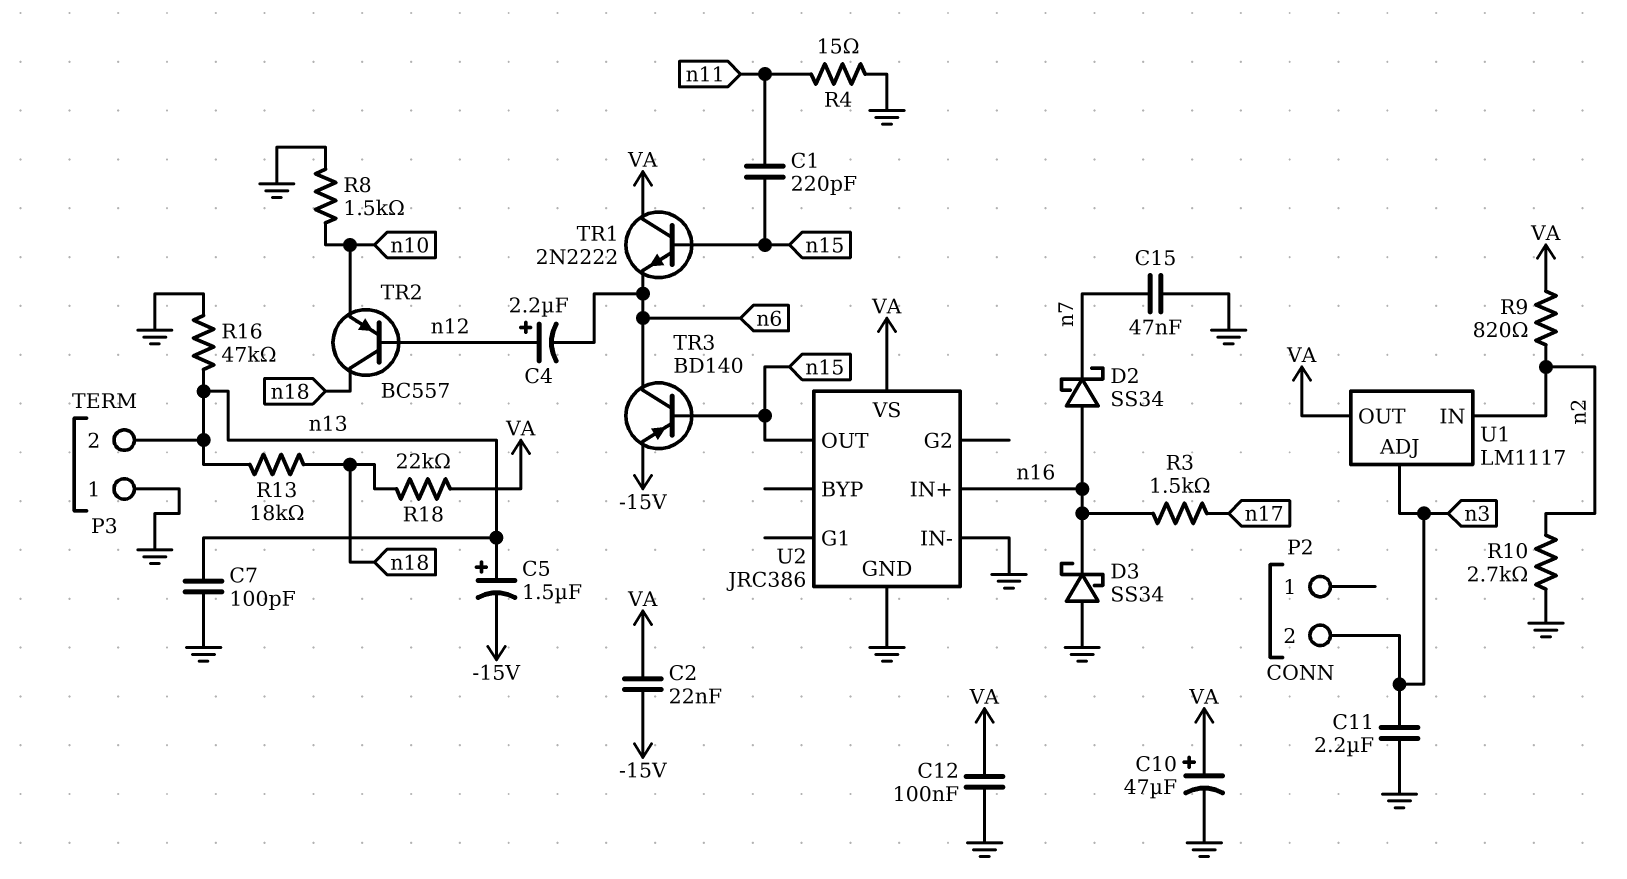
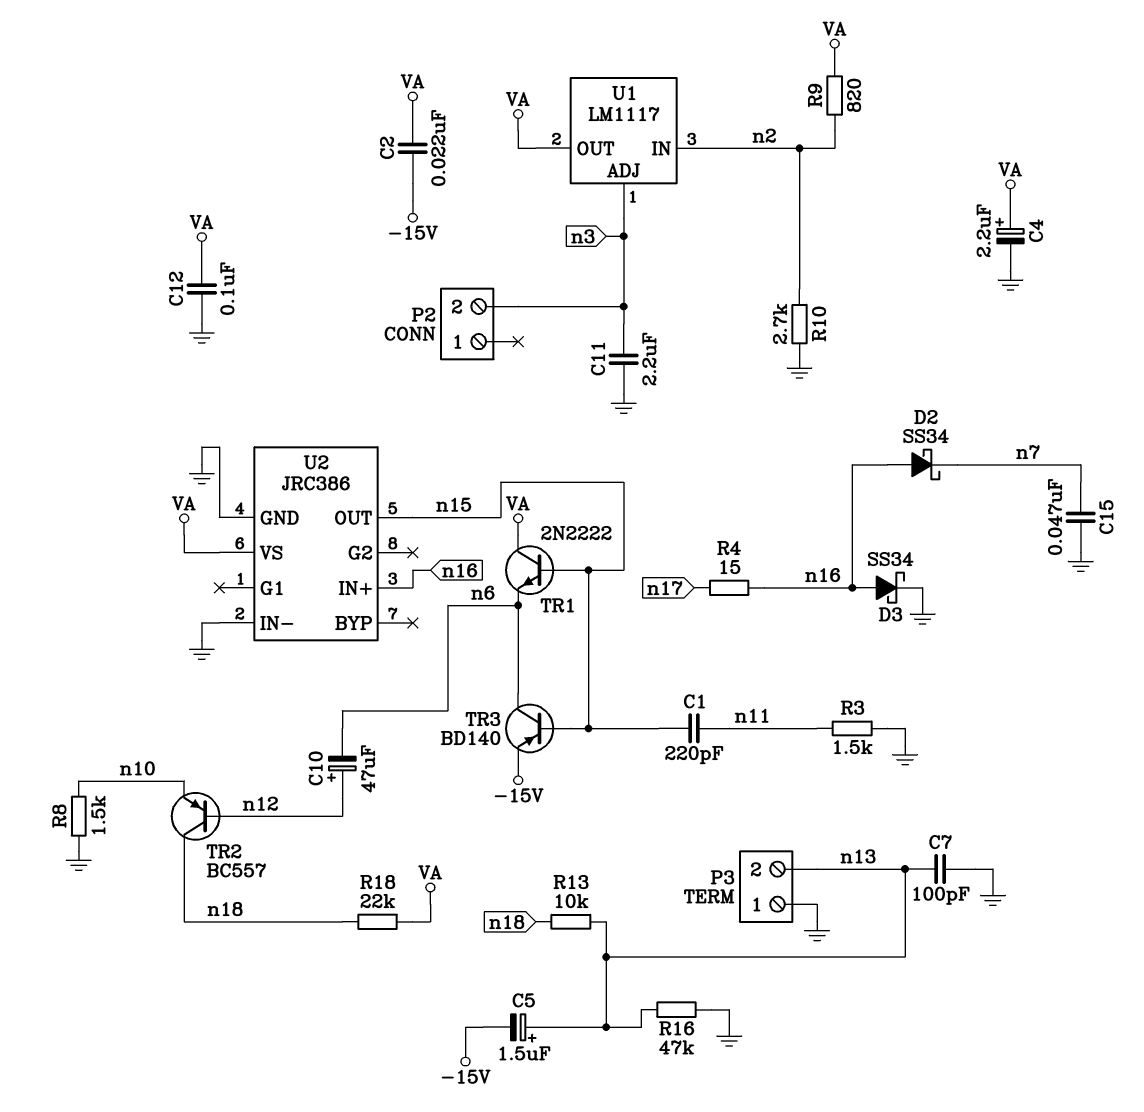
C4: 2.2uF (plus n12, minus n6) -> 2.2uF (plus VA, minus GND)
C10: 47uF (plus VA, minus GND) -> 47uF (plus n12, minus n6)
D3: schottky SS34 (A GND, K n16) -> schottky SS34 (A n16, K GND)
R3: 1.5k (n16, n17) -> 1.5k (GND, n11)
R4: 15 (GND, n11) -> 15 (n16, n17)
R13: 18k (n13, n18) -> 10k (n13, n18)

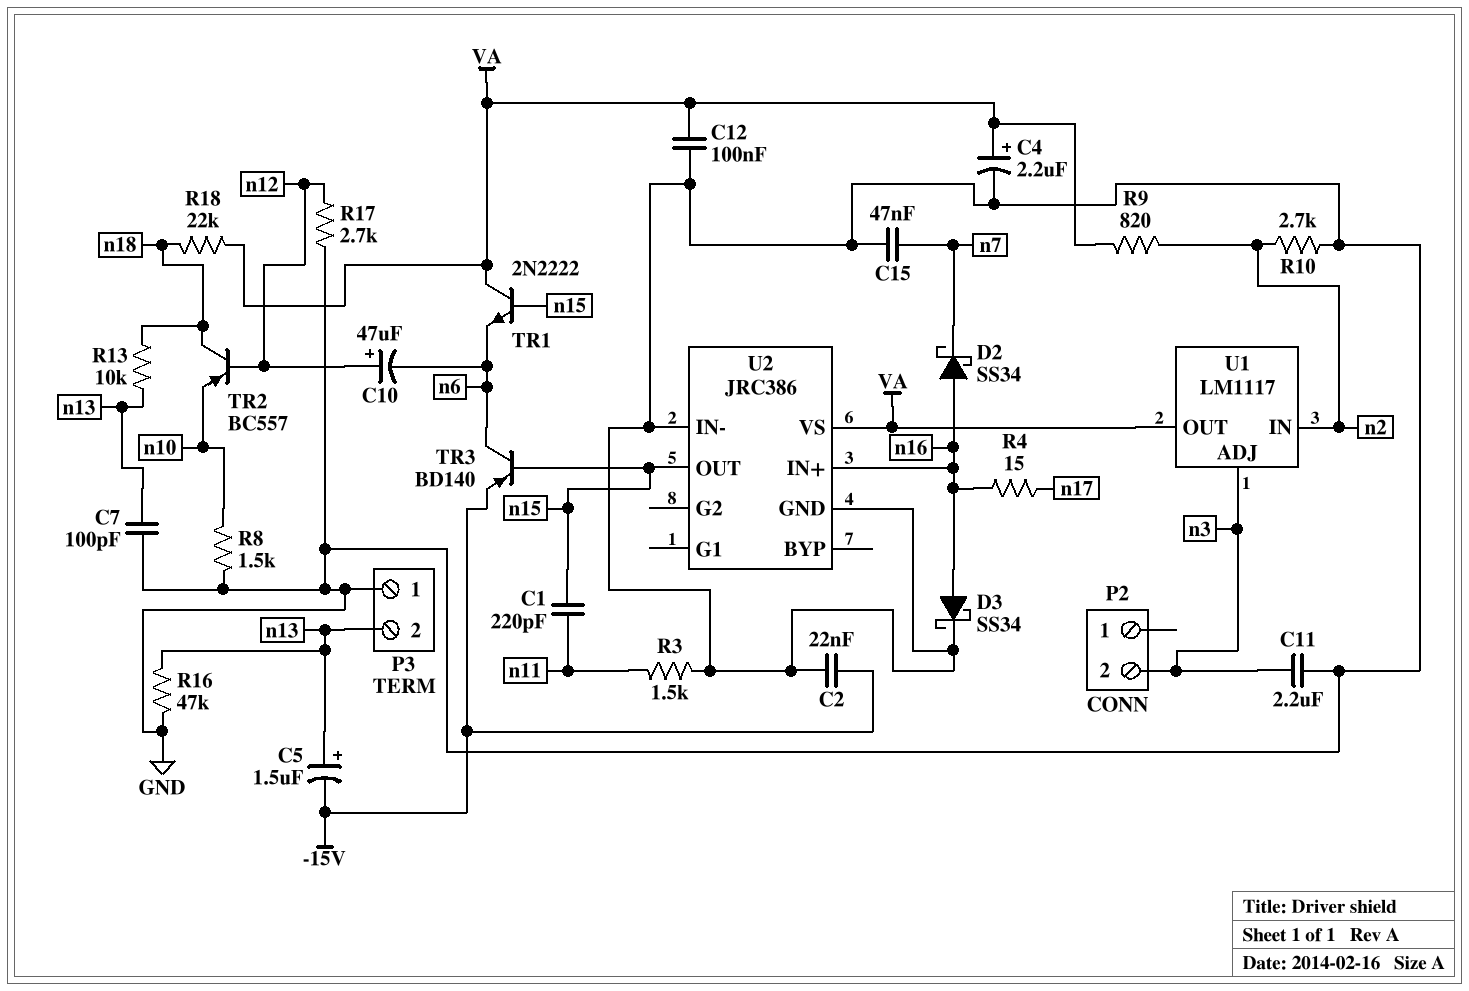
C2: 22nF (-15V, VA) -> 22nF (-15V, GND)
R17: none -> 2.7k (GND, n12)

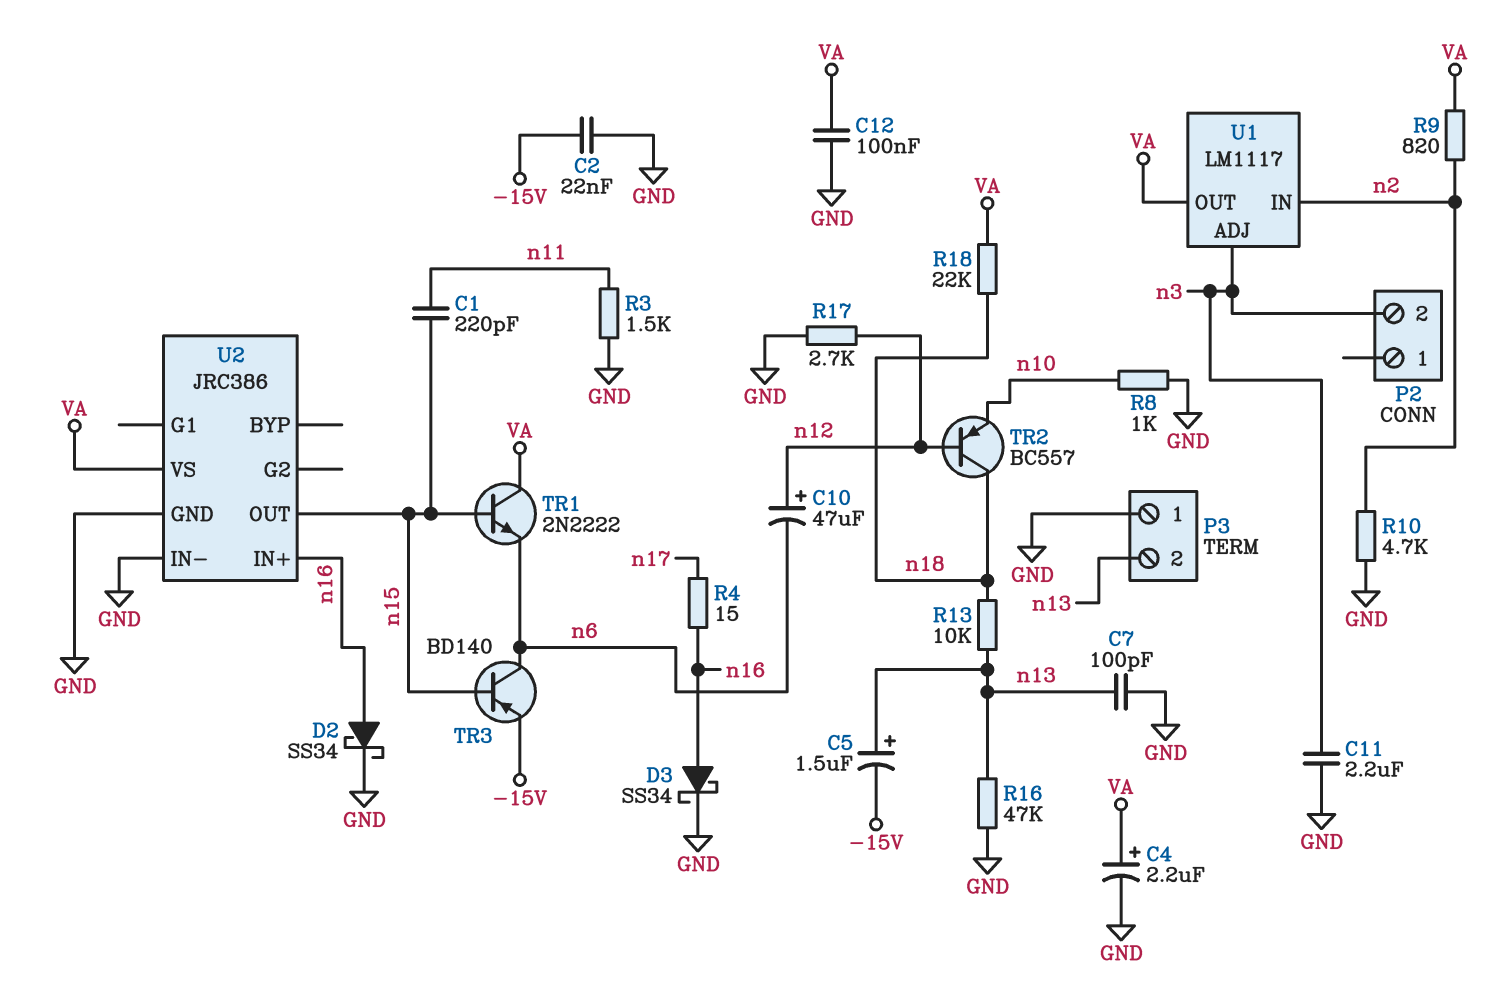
C15: 47nF (GND, n7) -> none
D2: schottky SS34 (A n16, K n7) -> schottky SS34 (A n16, K GND)
R8: 1.5k (GND, n10) -> 1k (GND, n10)
R10: 2.7k (GND, n2) -> 4.7k (GND, n2)

